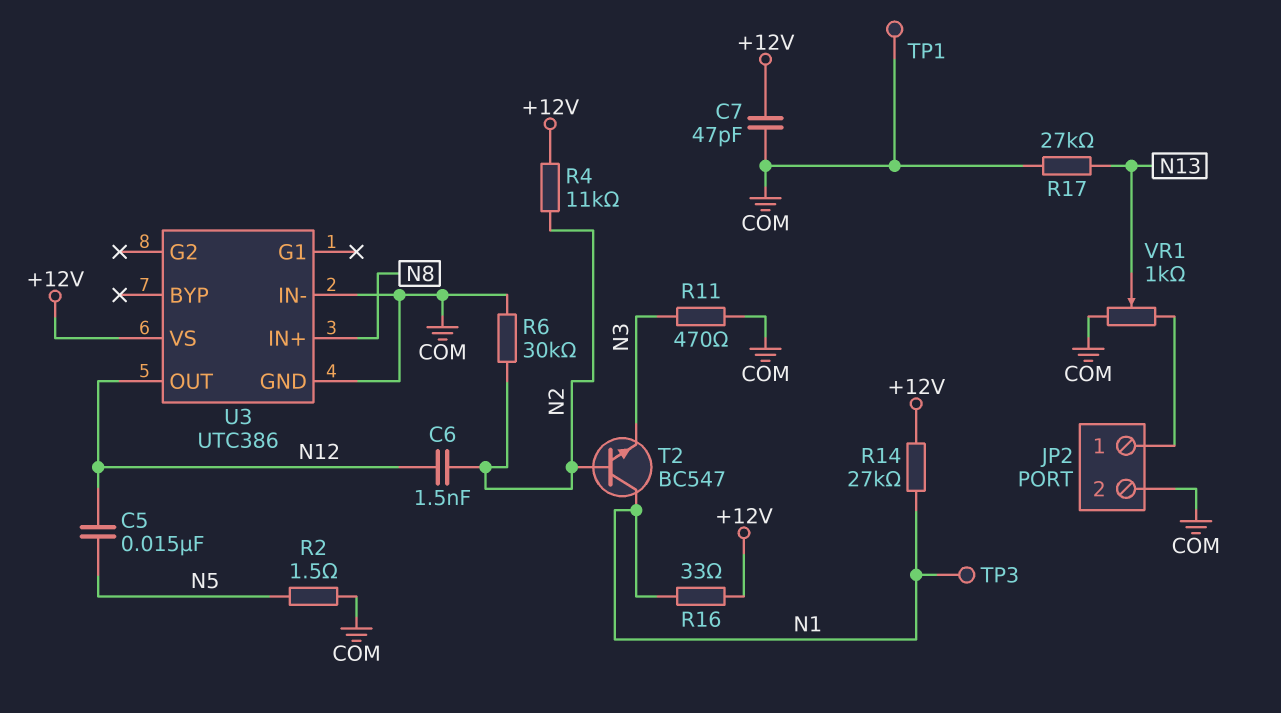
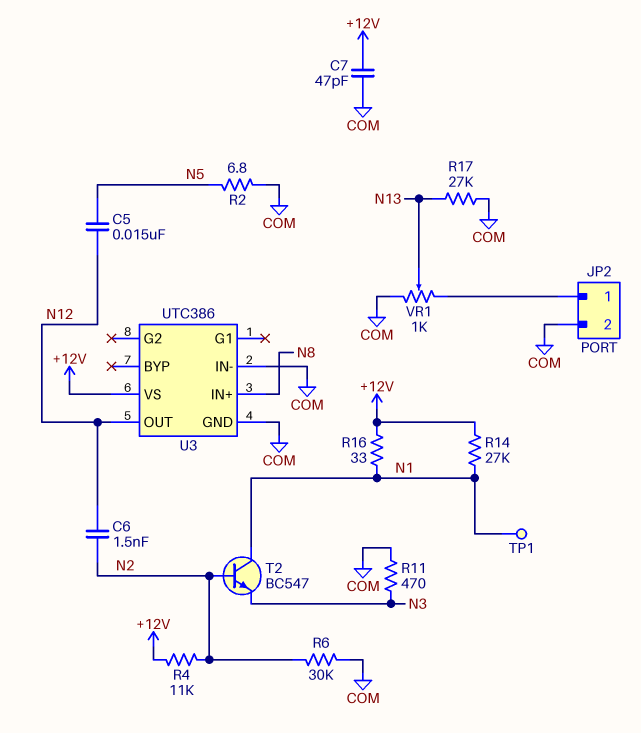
R2: 1.5 (COM, N5) -> 6.8 (COM, N5)
TP1: test point (COM) -> test point (N1)
TP3: test point (N1) -> none

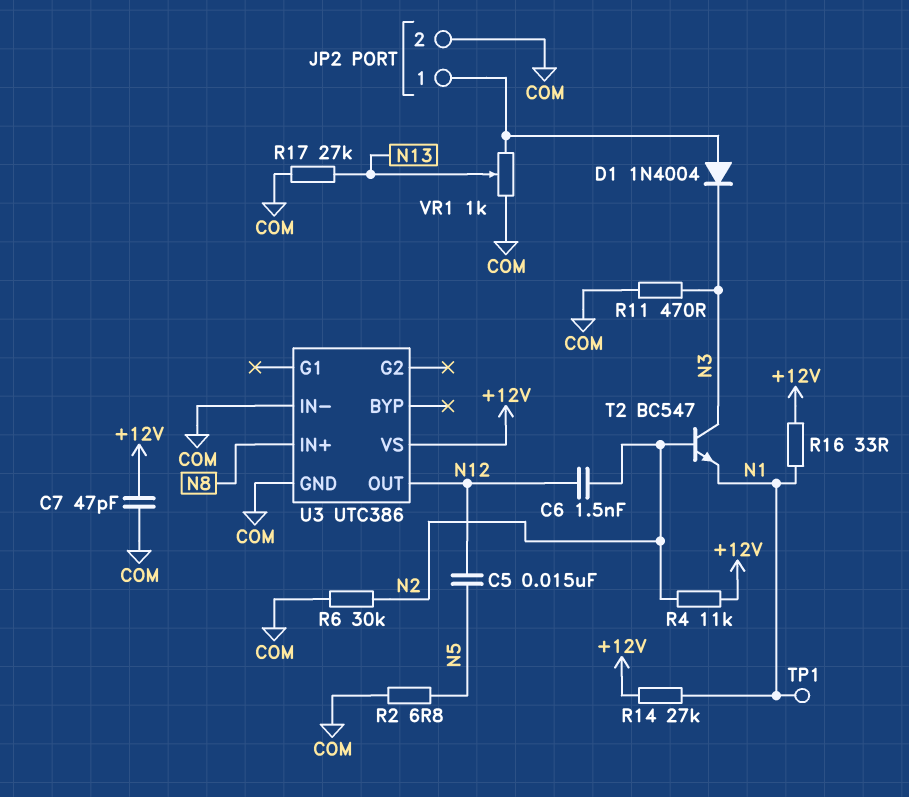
D1: none -> diode 1N4004 (A JP2/1, K N3)
T2: NPN BC547 (B N2, C N1, E N3) -> NPN BC547 (B N2, C N3, E N1)

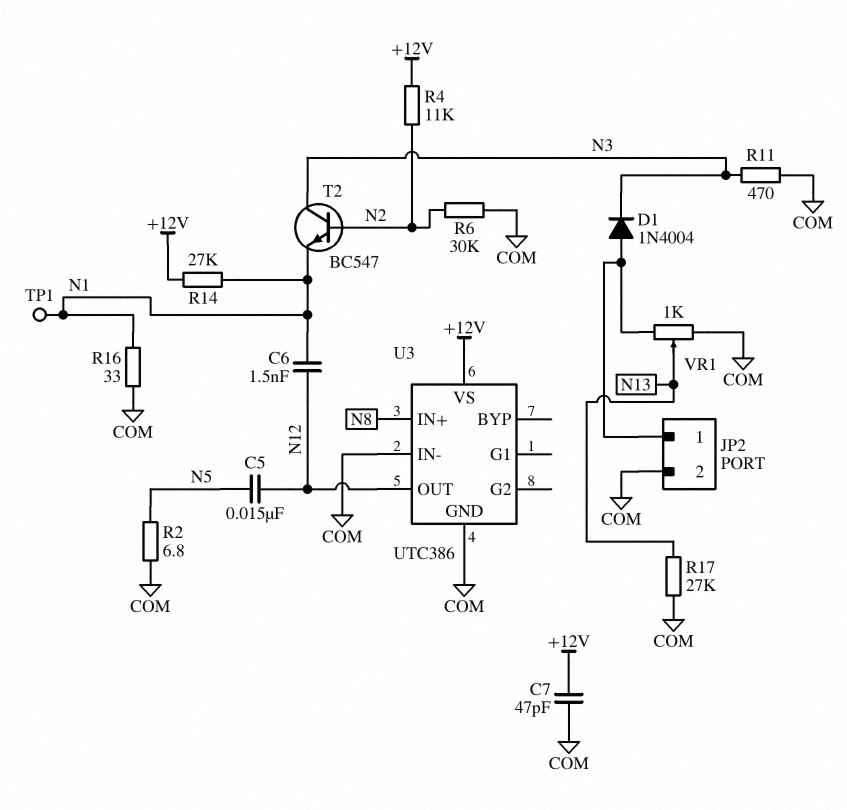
C6: 1.5nF (N2, N12) -> 1.5nF (N1, N12)
R16: 33 (+12V, N1) -> 33 (COM, N1)

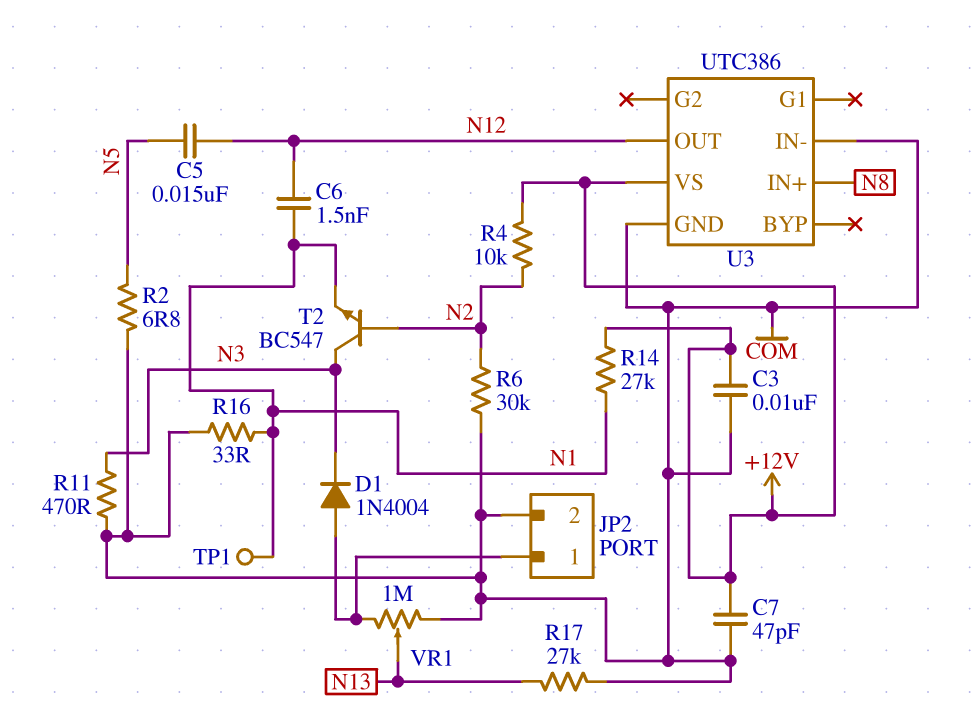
C3: none -> 10nF (+12V, COM)
R4: 11k (+12V, N2) -> 10k (+12V, N2)
VR1: 1k (COM, JP2/1, wiper N13) -> 1M (COM, JP2/1, wiper N13)

